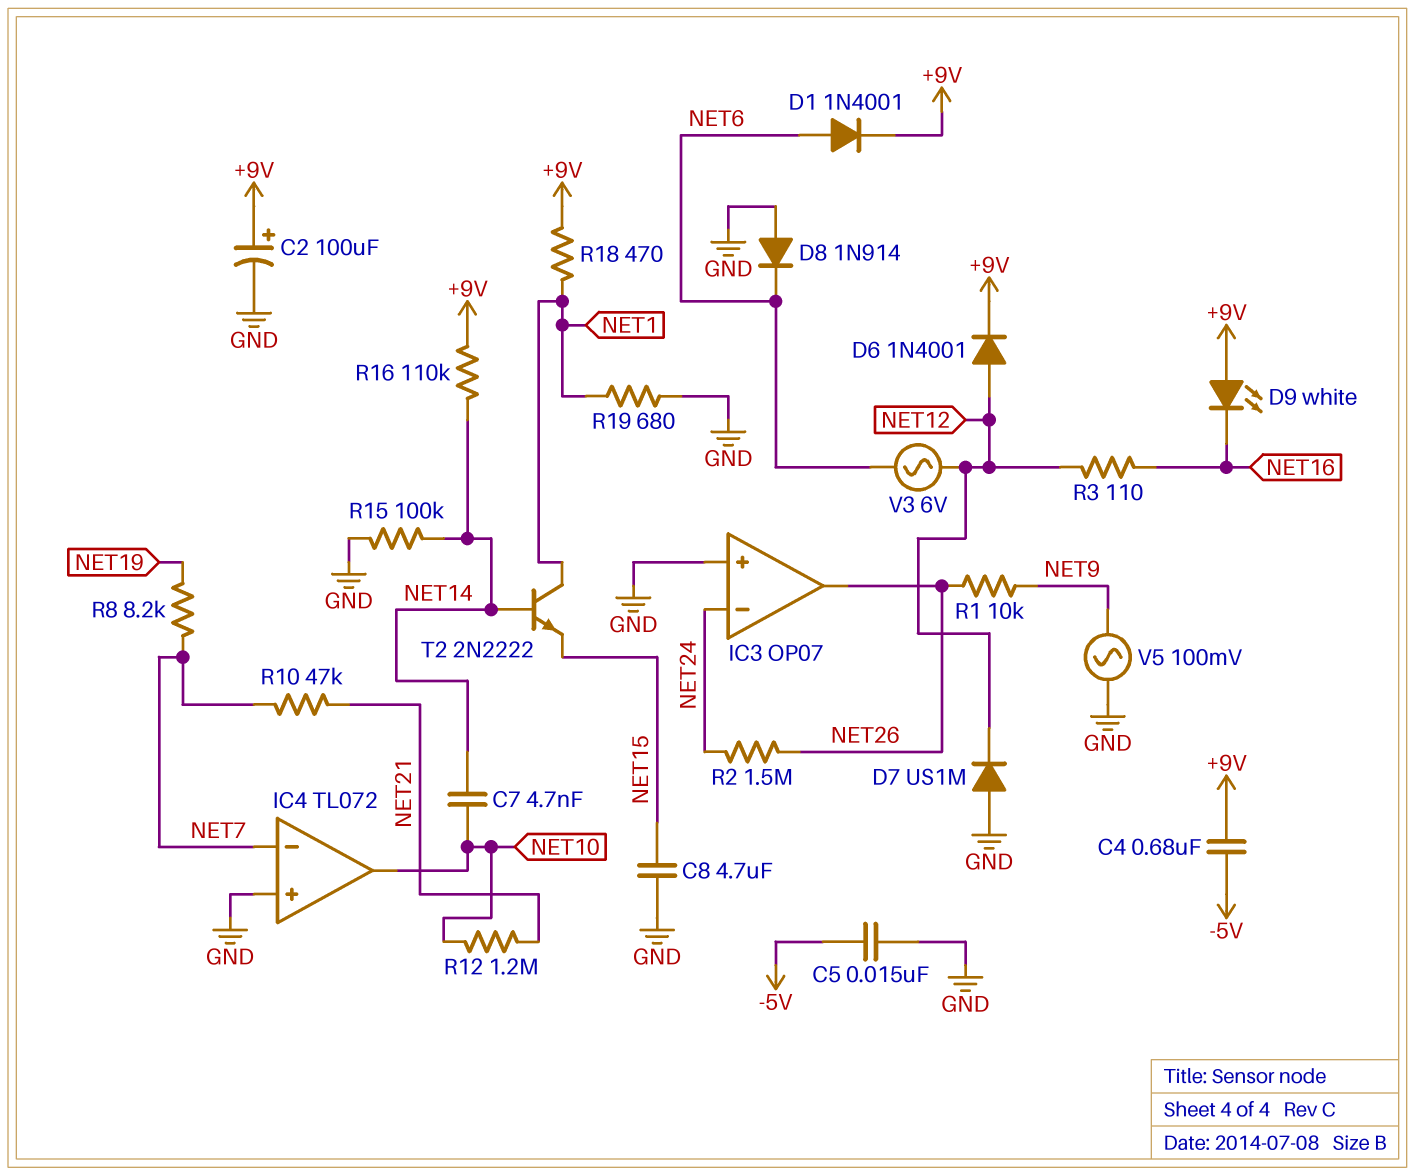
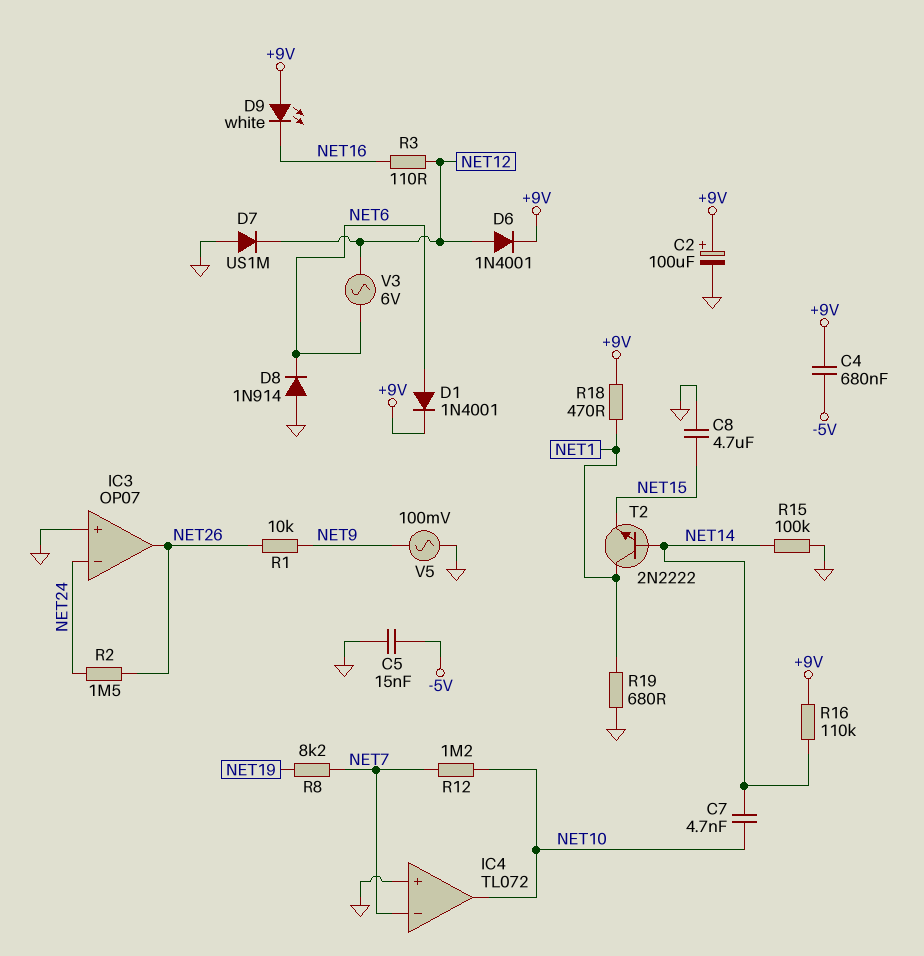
R10: 47k (NET7, NET21) -> none
R12: 1.2M (NET10, NET21) -> 1.2M (NET7, NET10)

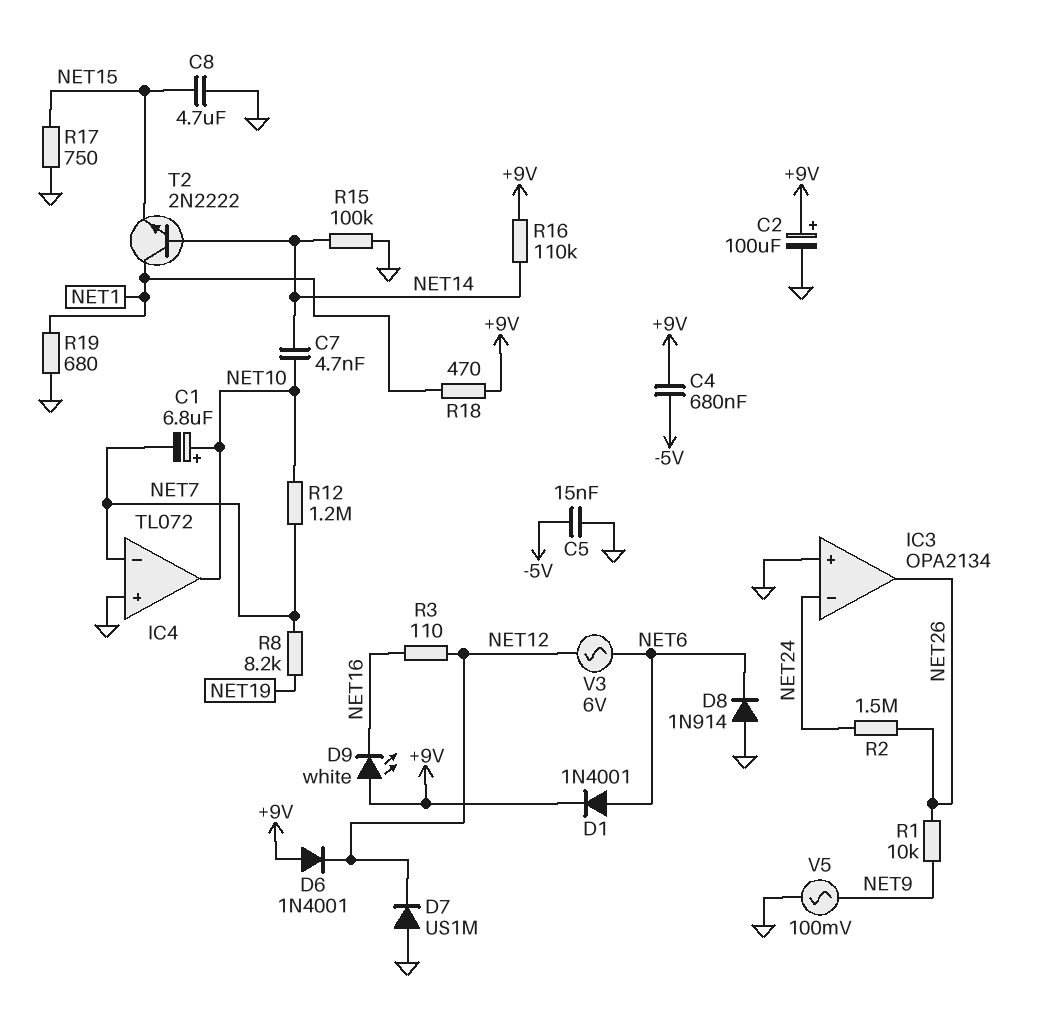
C1: none -> 6.8uF (plus NET10, minus NET7)
D6: diode 1N4001 (A NET12, K +9V) -> diode 1N4001 (A +9V, K NET12)
IC3: OP07 -> OPA2134
R17: none -> 750 (GND, NET15)

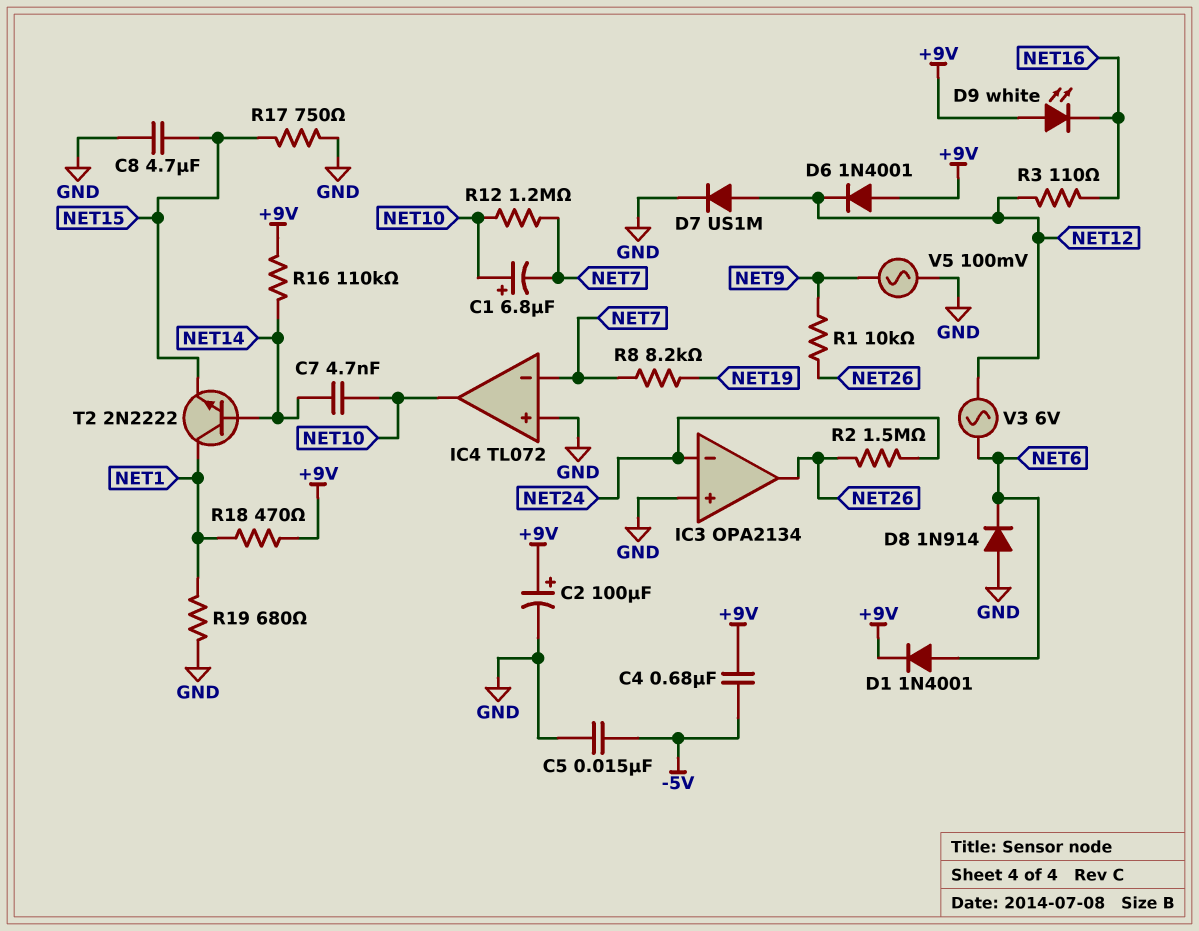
D7: diode US1M (A GND, K NET12) -> diode US1M (A NET12, K GND)
R15: 100k (GND, NET14) -> none

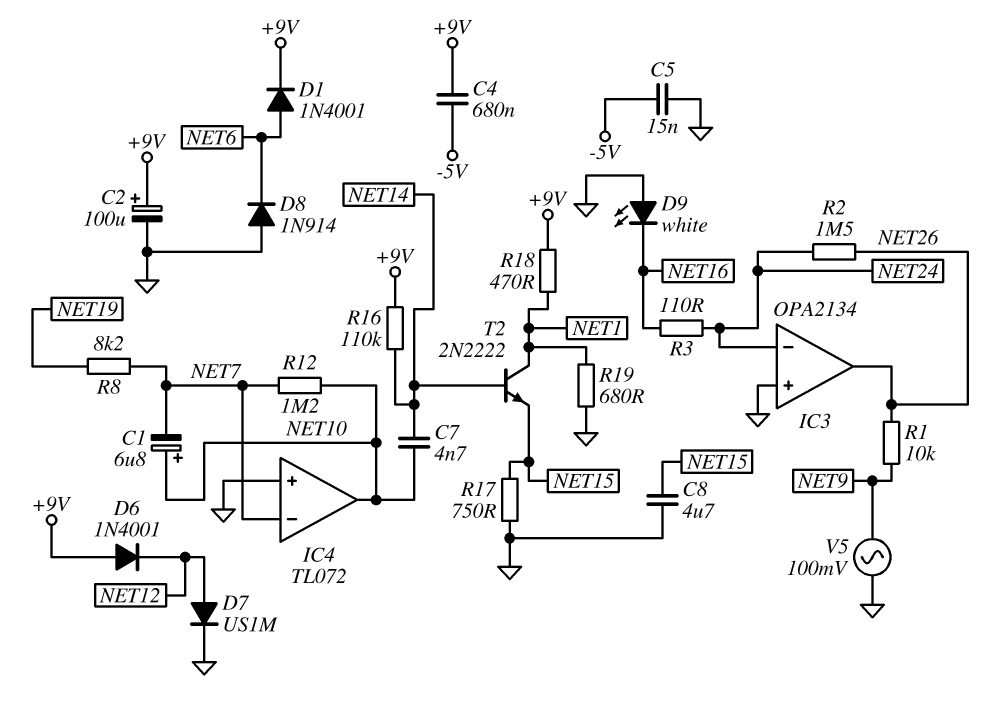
D9: LED white (A +9V, K NET16) -> LED white (A GND, K NET16)
R3: 110 (NET12, NET16) -> 110 (NET16, NET24)
V3: AC 6V (NET6, NET12) -> none

